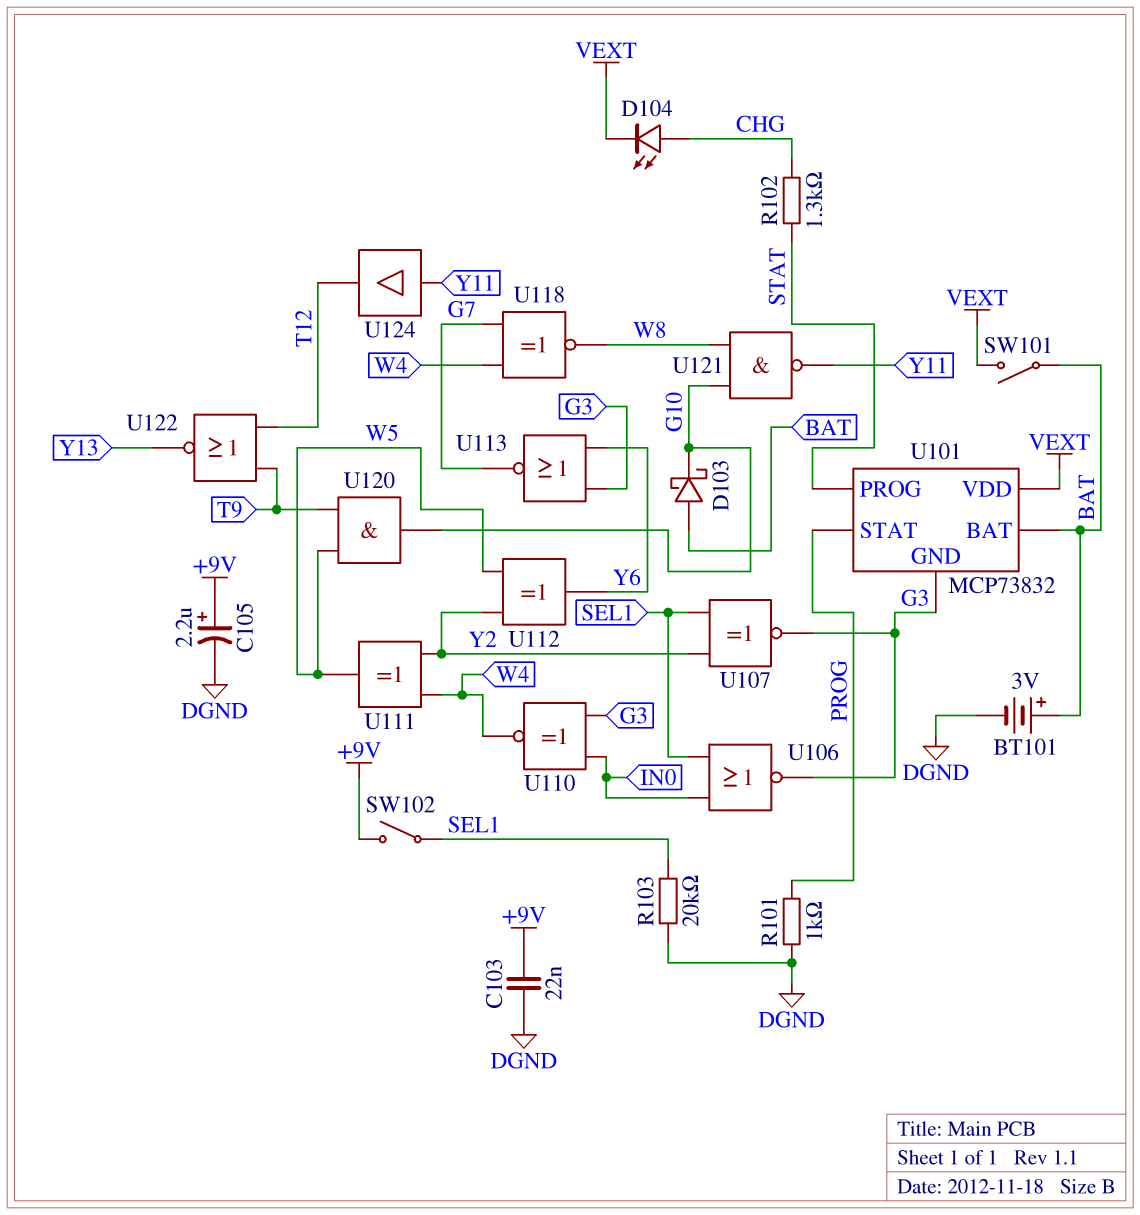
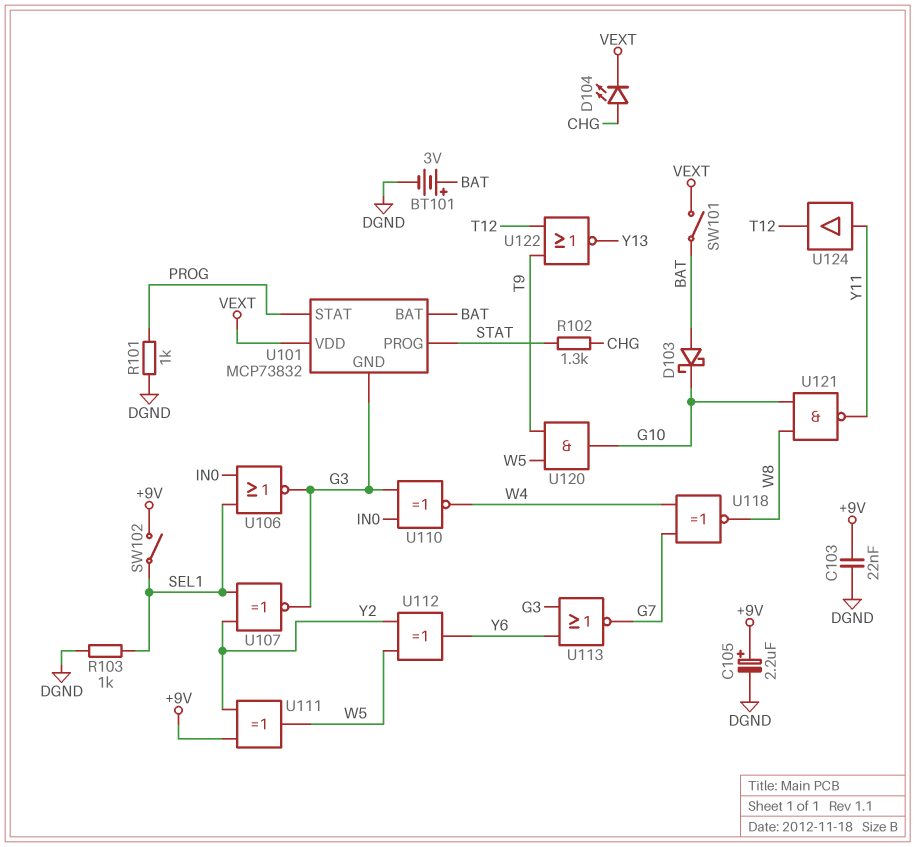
R103: 20k (DGND, SEL1) -> 1k (DGND, SEL1)
U111: XOR (in W4, in Y2, out W5) -> XOR (in +9V, in Y2, out W5)

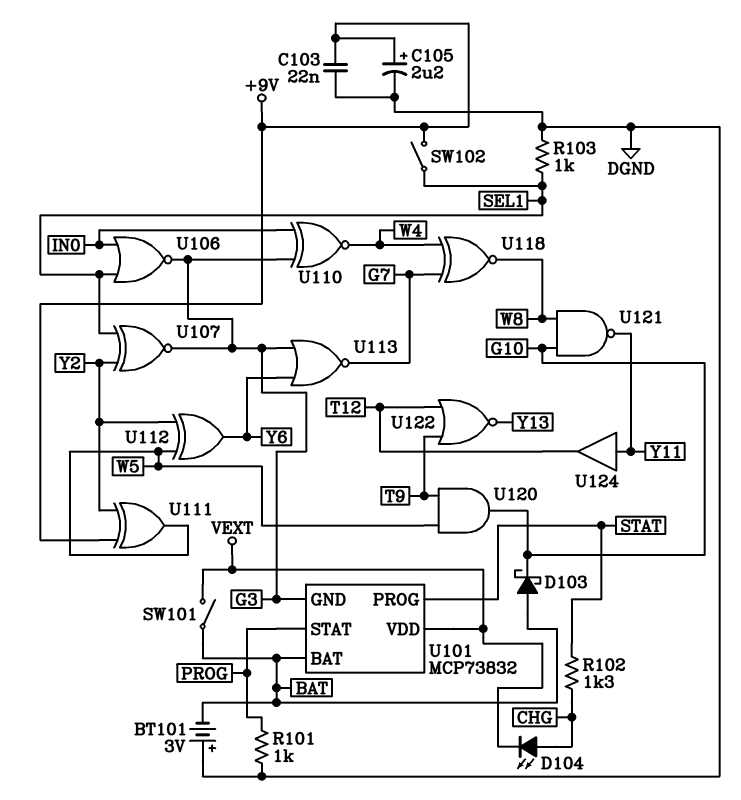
BT101: 3V (plus BAT, minus DGND) -> 3V (plus DGND, minus BAT)

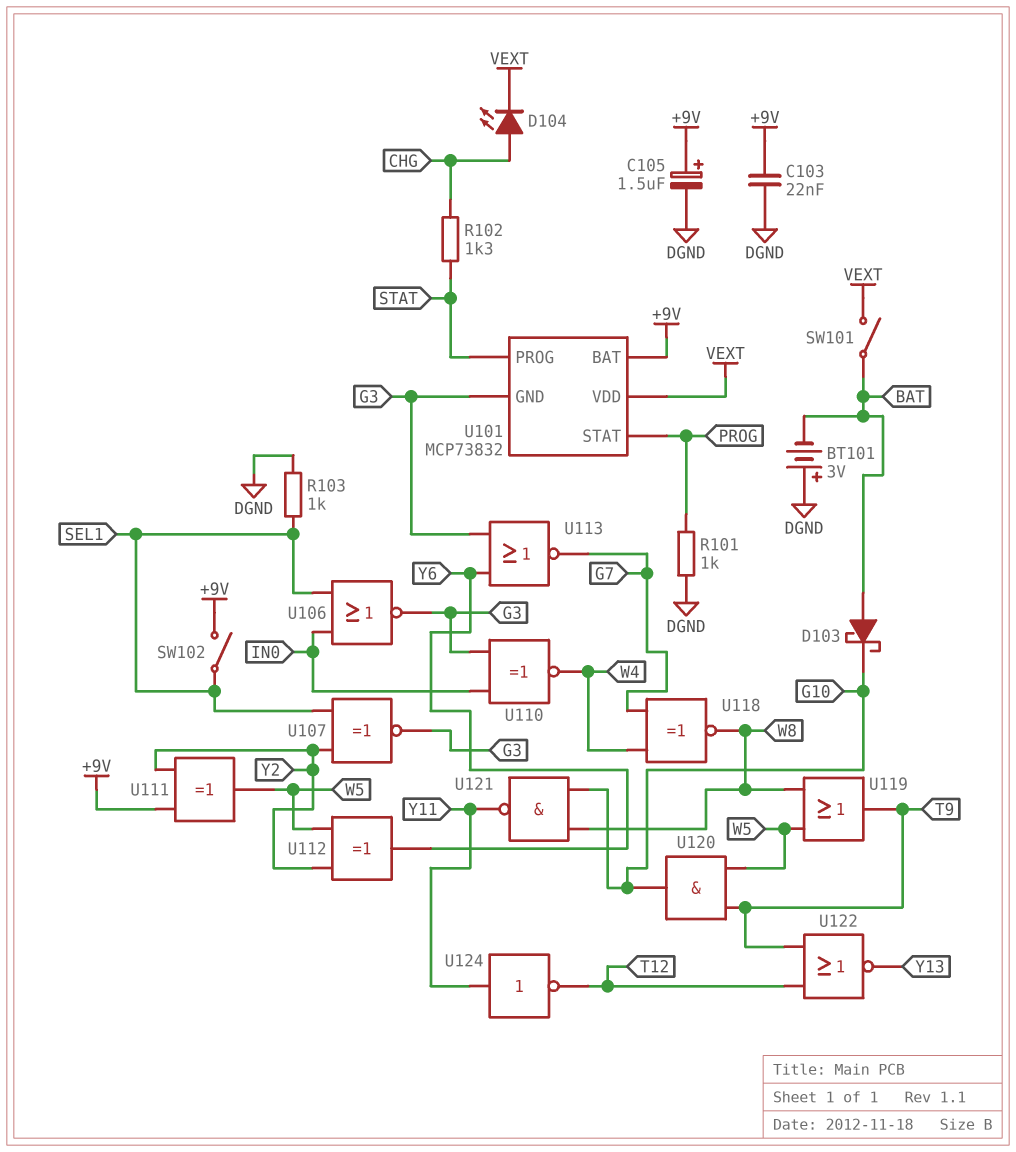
C105: 2.2uF (plus +9V, minus DGND) -> 1.5uF (plus +9V, minus DGND)
U101 pin BAT: BAT -> +9V
U119: none -> OR (in W5, in W8, out T9)
U124: buffer (in Y11, out T12) -> NOT (in Y11, out T12)

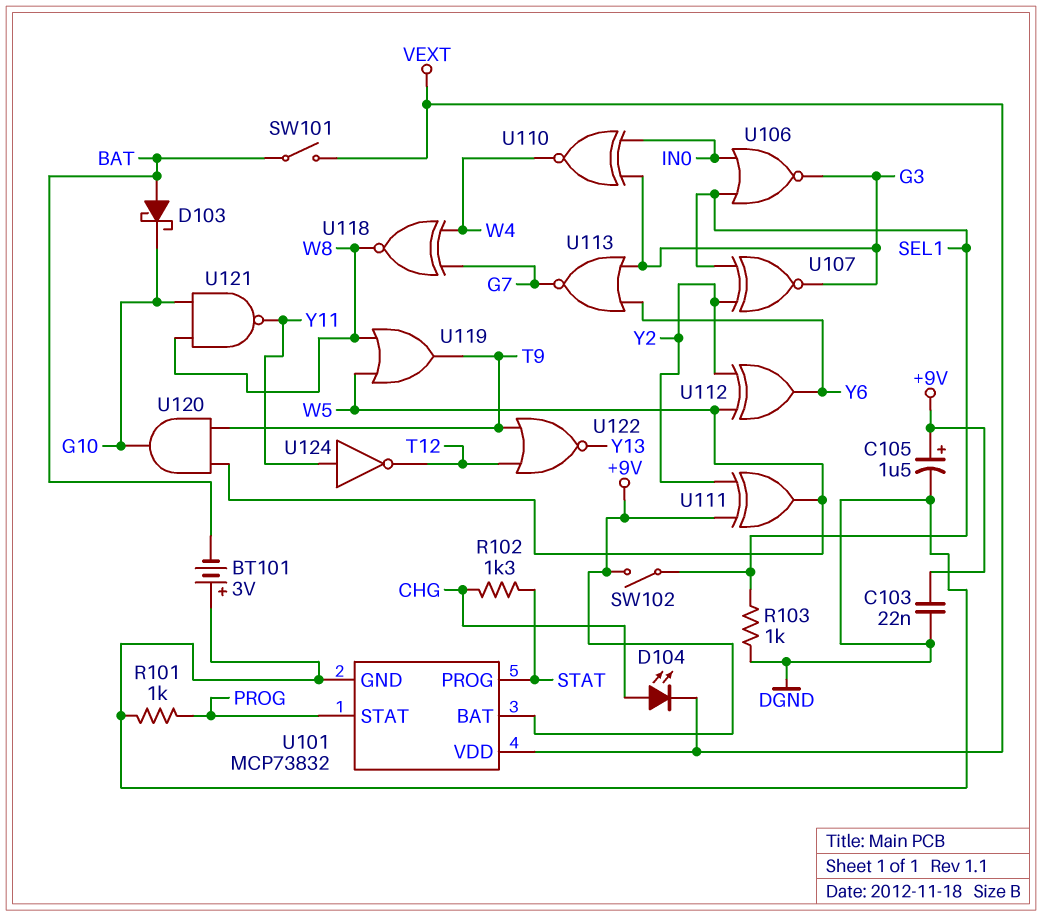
U101 pin GND: G3 -> DGND

